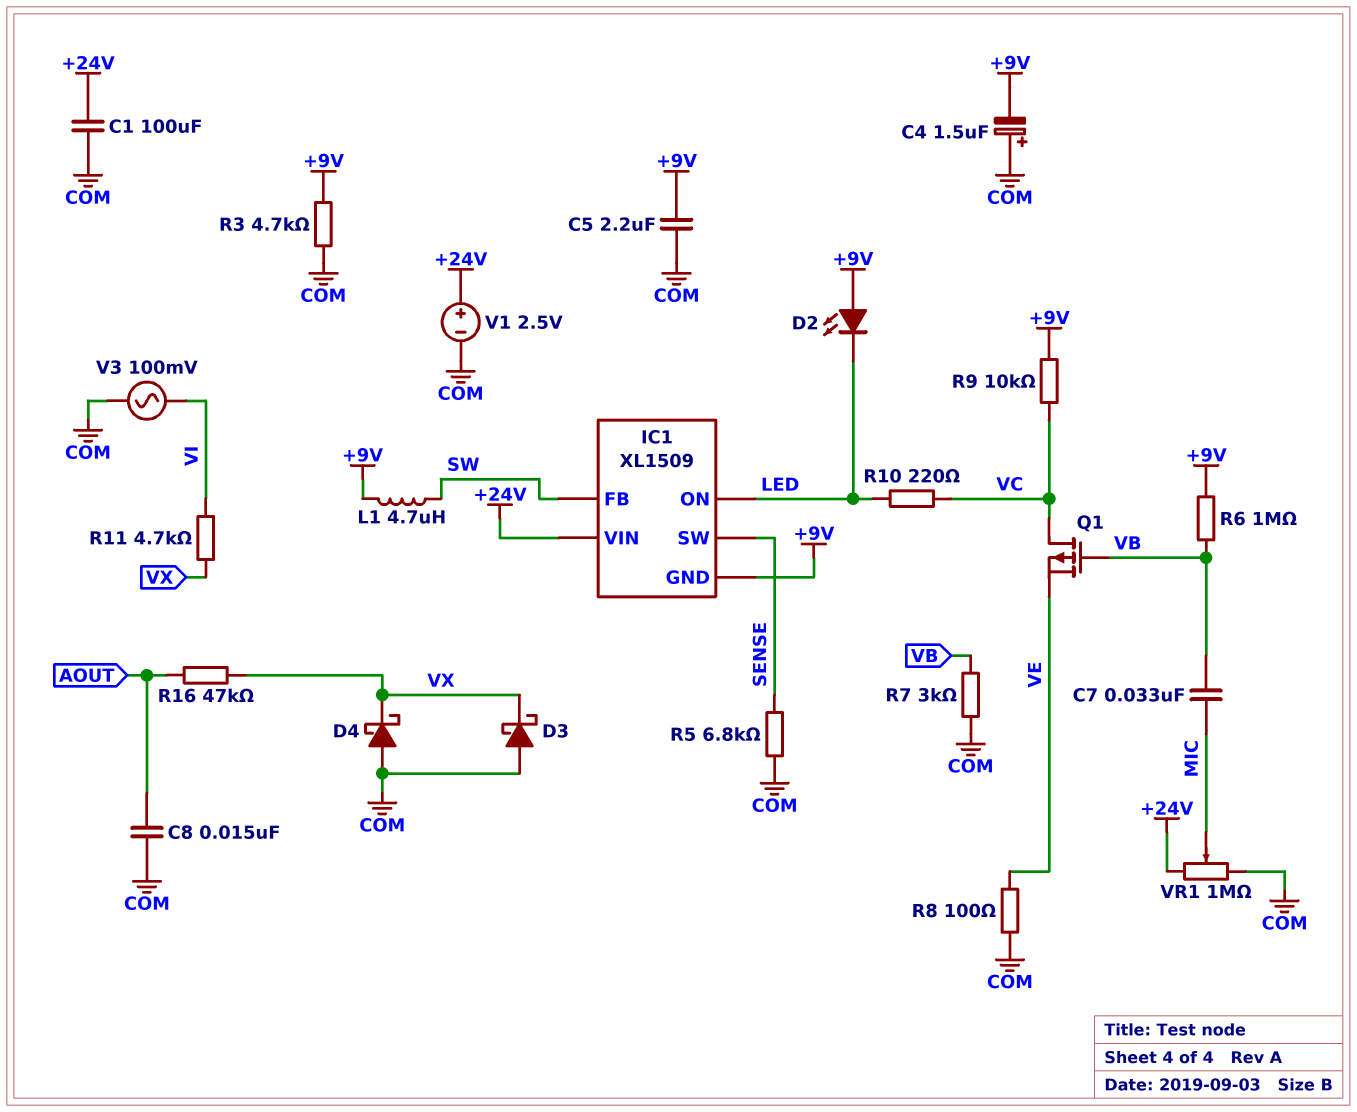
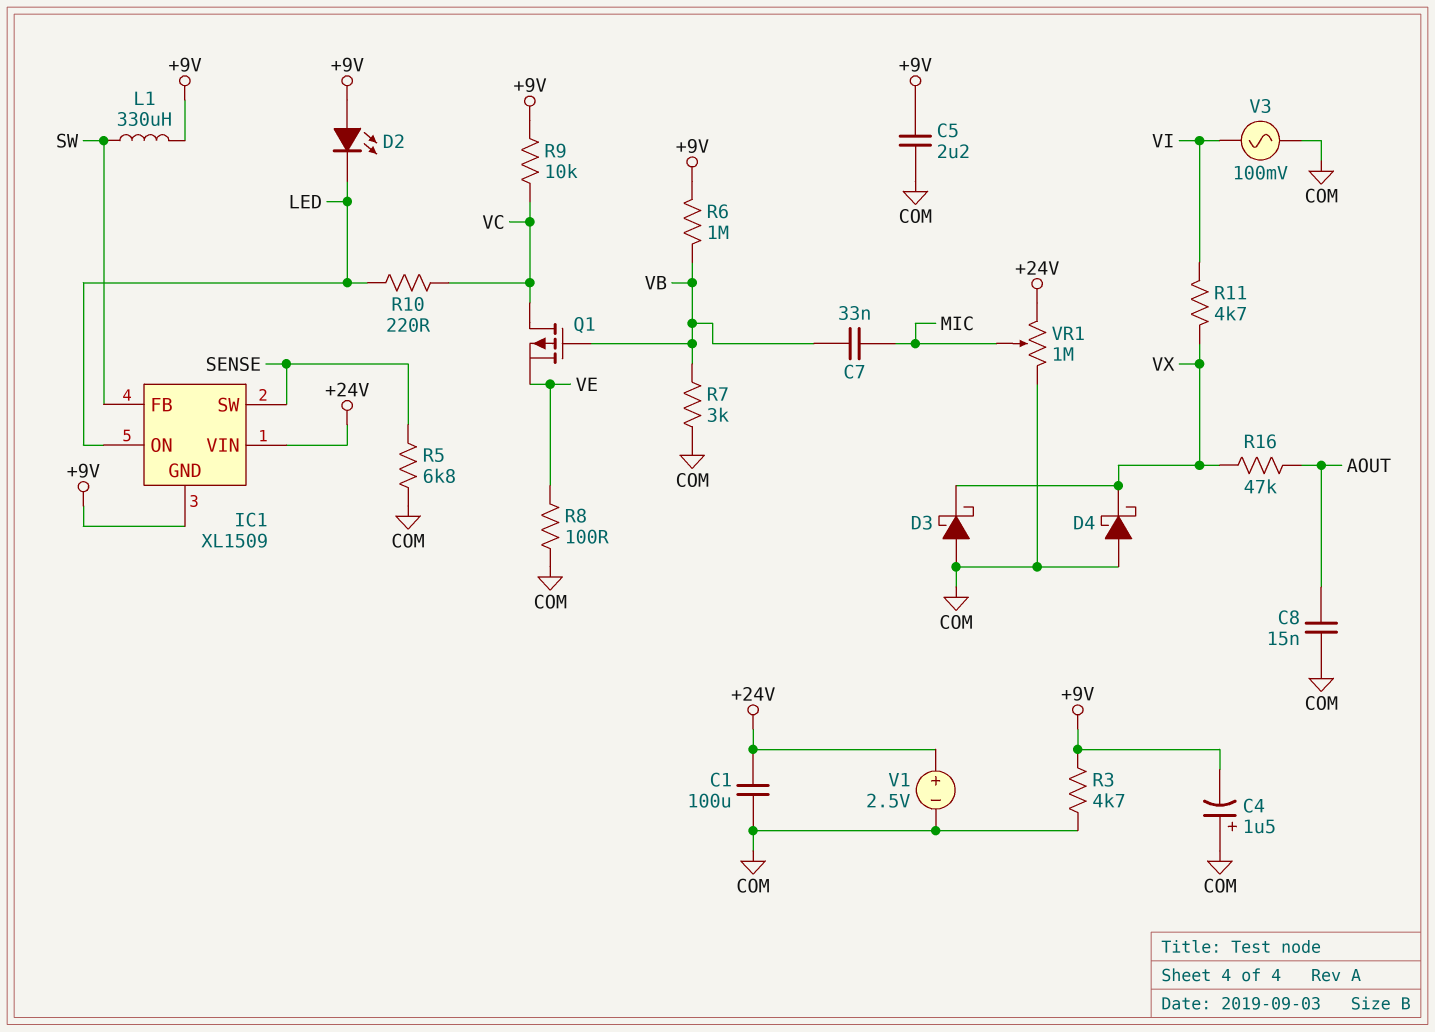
L1: 4.7uH (+9V, SW) -> 330uH (+9V, SW)

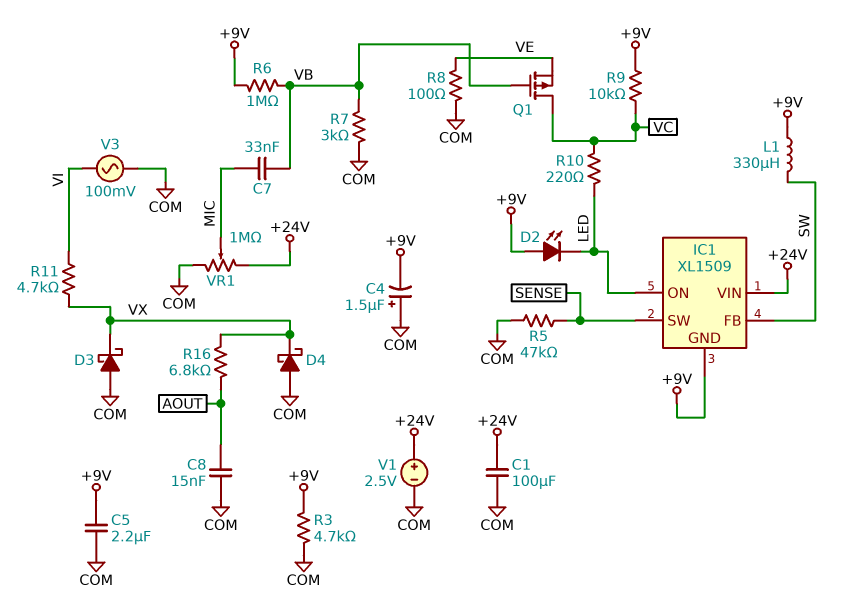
R5: 6.8k (COM, SENSE) -> 47k (COM, SENSE)
R16: 47k (AOUT, VX) -> 6.8k (AOUT, VX)

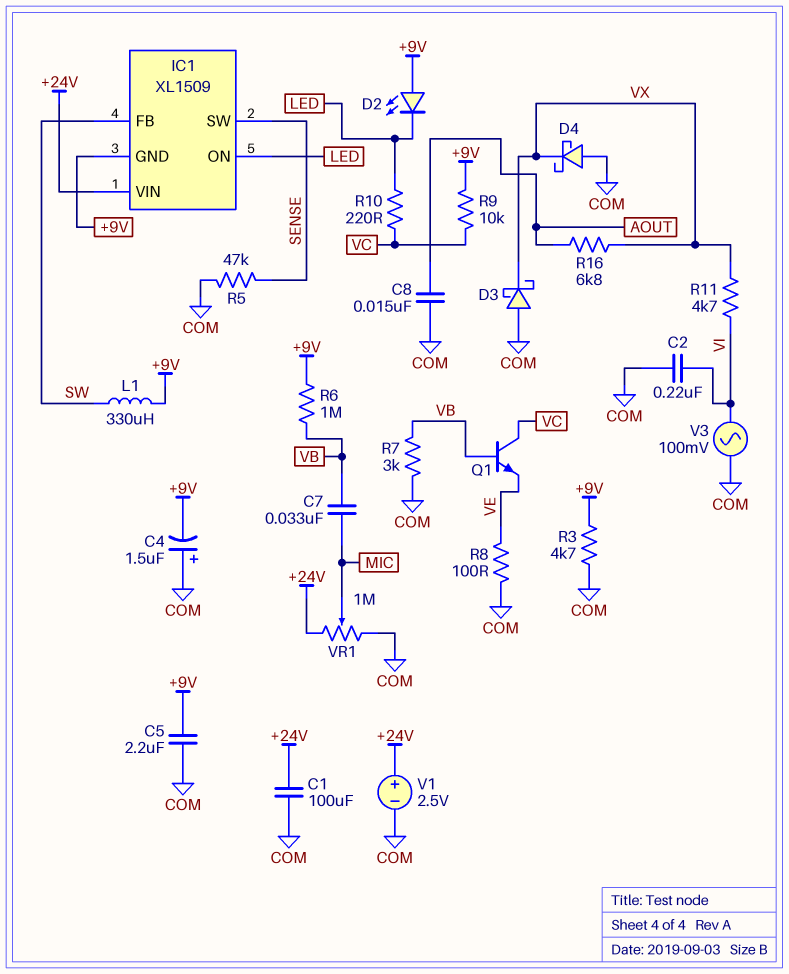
C2: none -> 220nF (COM, VI)
Q1: PMOS (G VB, D VC, S VE) -> NPN (B VB, C VC, E VE)

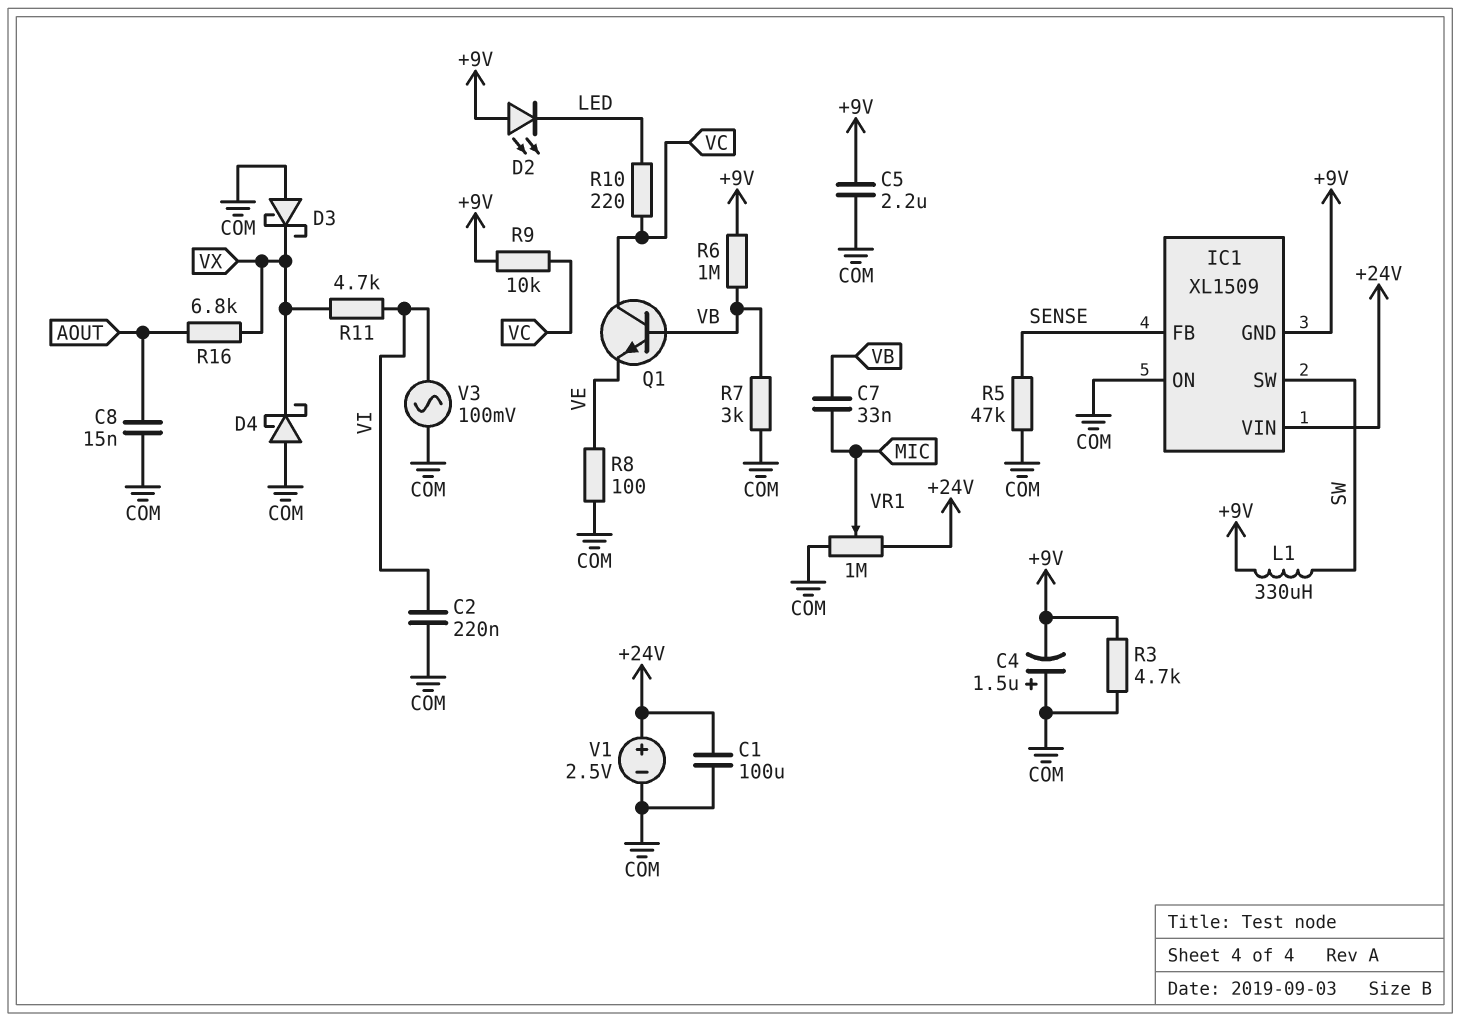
IC1 pin FB: SW -> SENSE
IC1 pin ON: LED -> COM
IC1 pin SW: SENSE -> SW

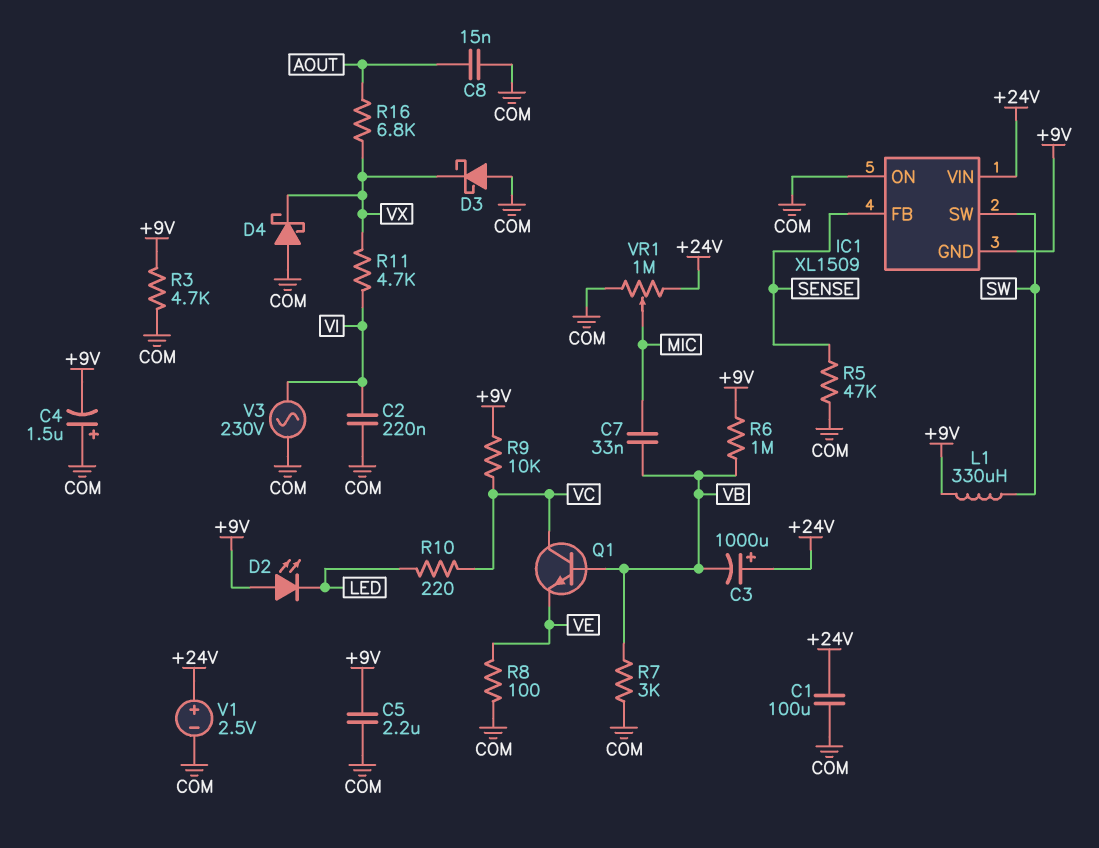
C3: none -> 1000uF (plus +24V, minus VB)
V3: AC 100mV (COM, VI) -> AC 230V (COM, VI)

